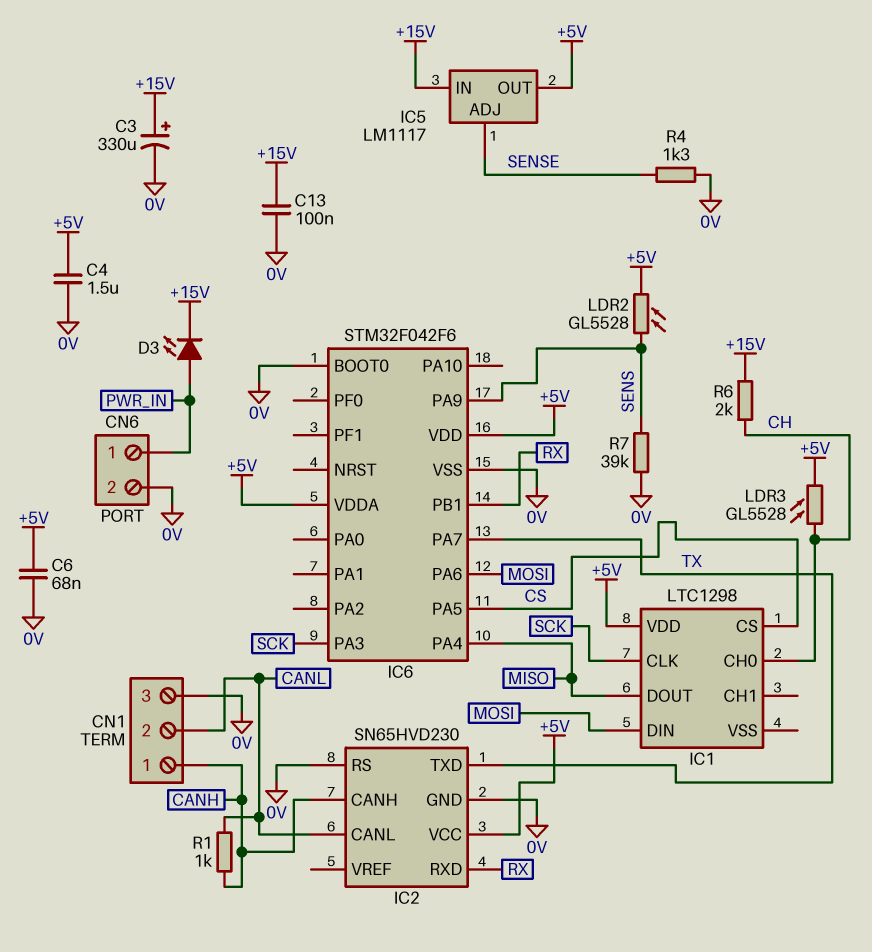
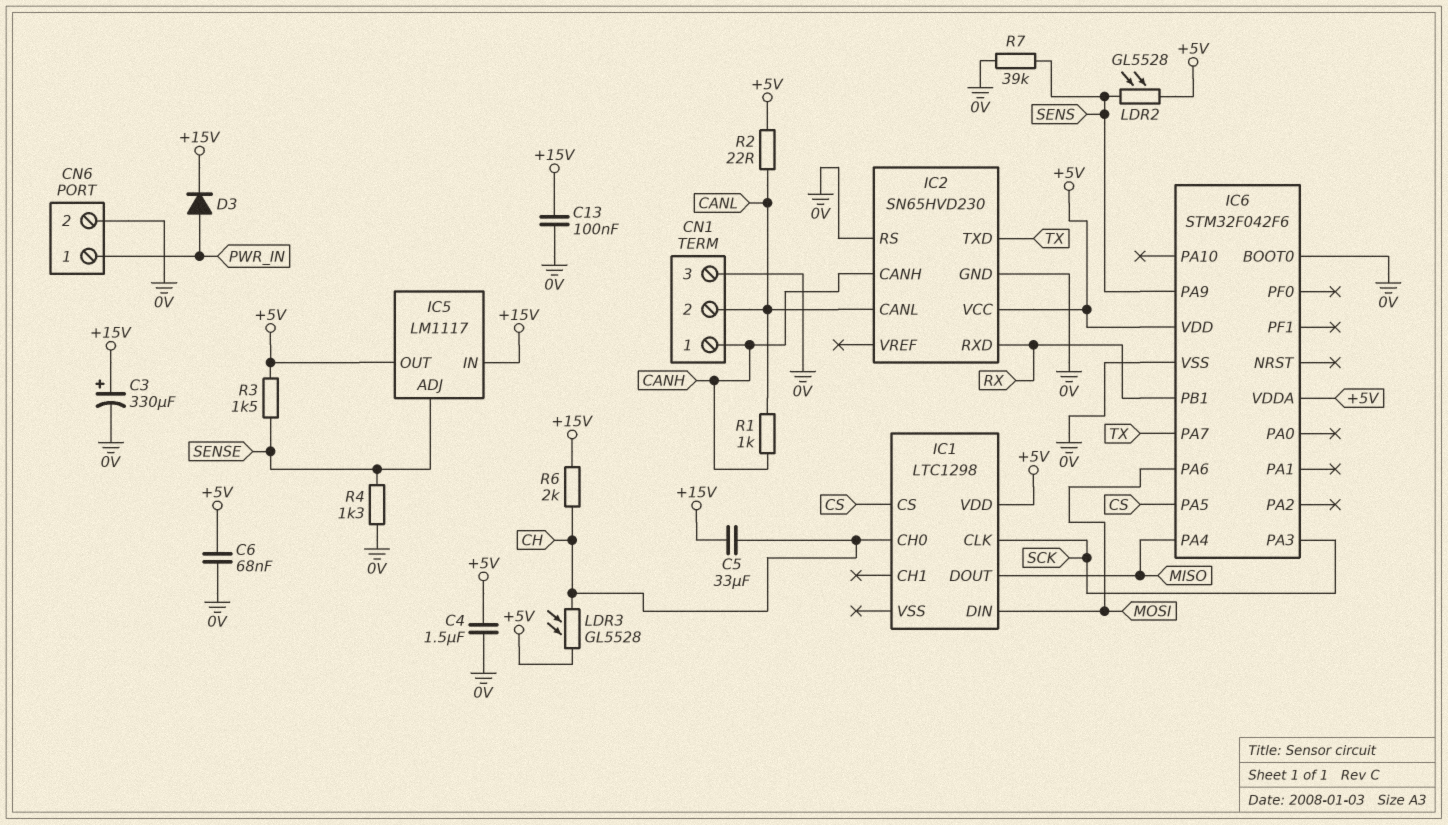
C5: none -> 33uF (+15V, CH)
D3: LED (A PWR_IN, K +15V) -> diode (A PWR_IN, K +15V)
R2: none -> 22 (+5V, CANL)
R3: none -> 1.5k (+5V, SENSE)

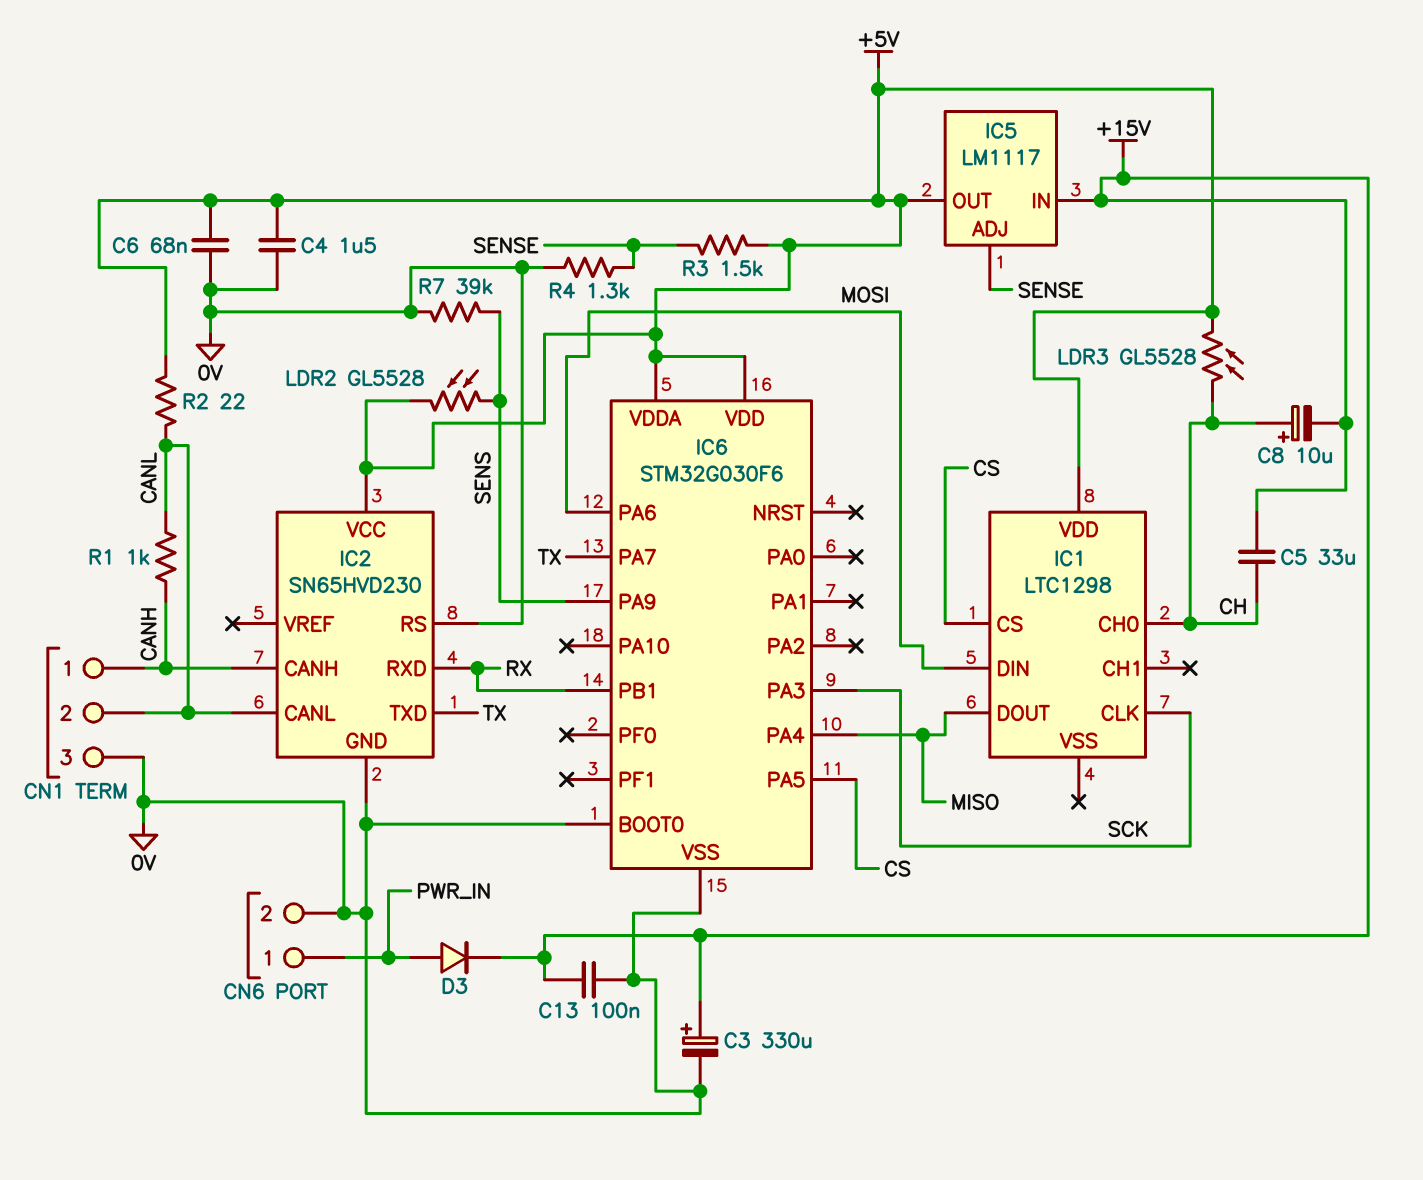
C8: none -> 10uF (plus CH, minus +15V)
IC6: STM32F042F6 -> STM32G030F6
R6: 2k (+15V, CH) -> none

